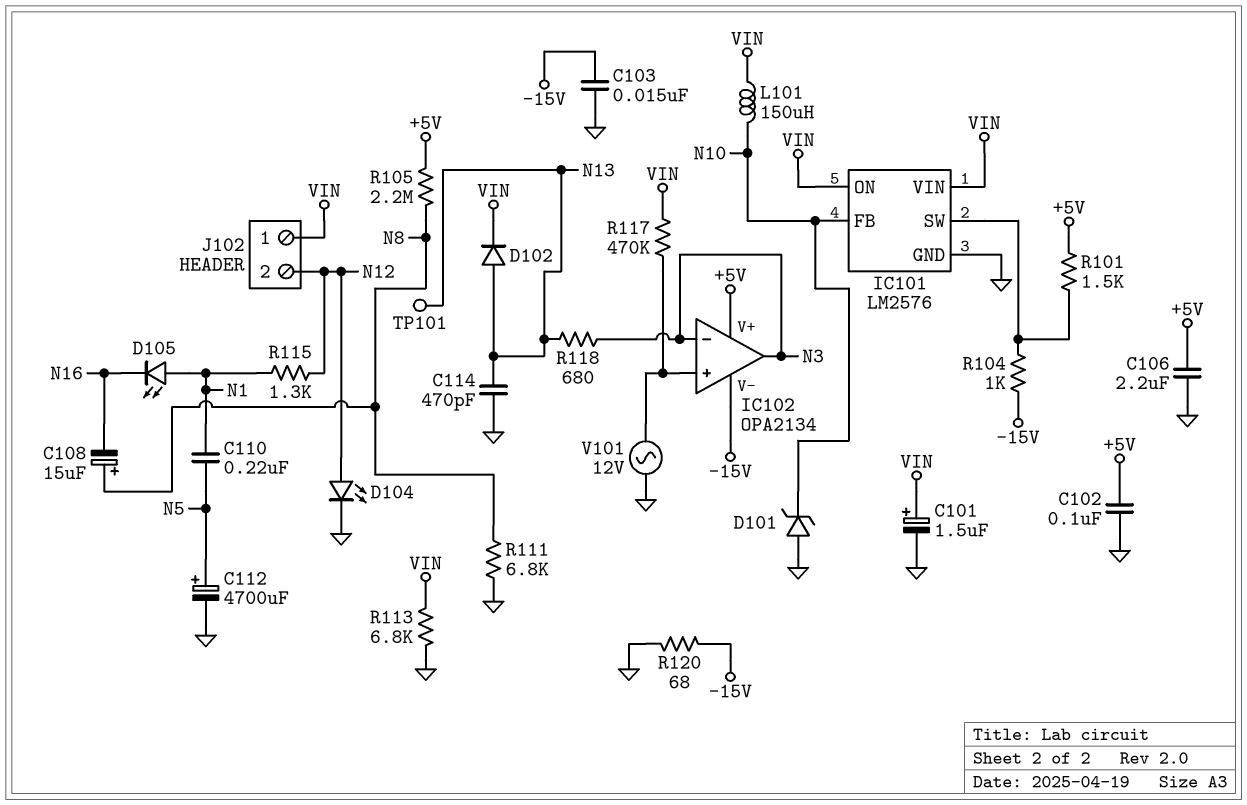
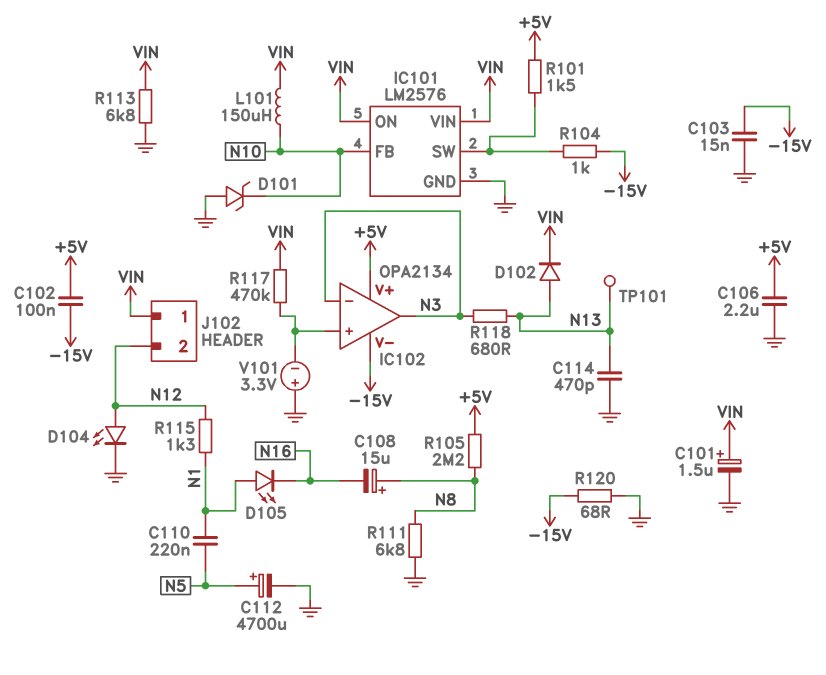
C102: 100nF (+5V, GND) -> 100nF (+5V, -15V)
V101: AC 12V (GND, IC102/in+) -> 3.3V (plus GND, minus IC102/in+)

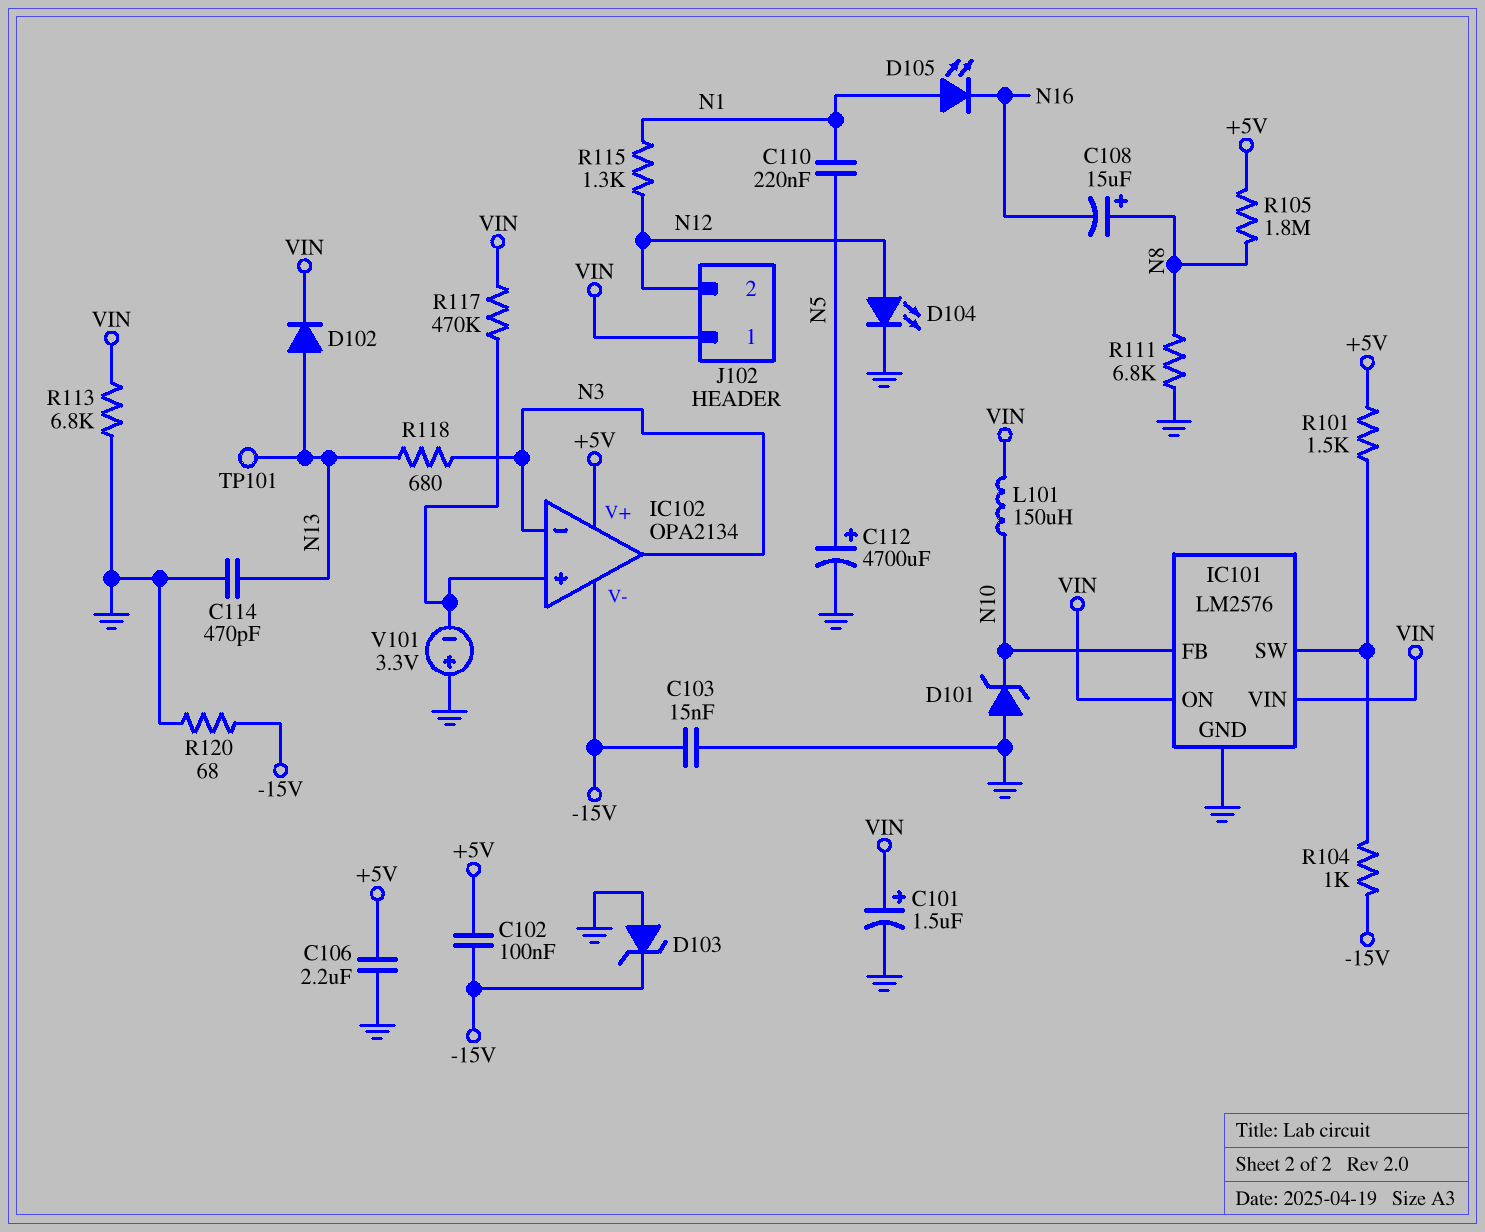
D103: none -> zener (A GND, K -15V)
R105: 2.2M (+5V, N8) -> 1.8M (+5V, N8)

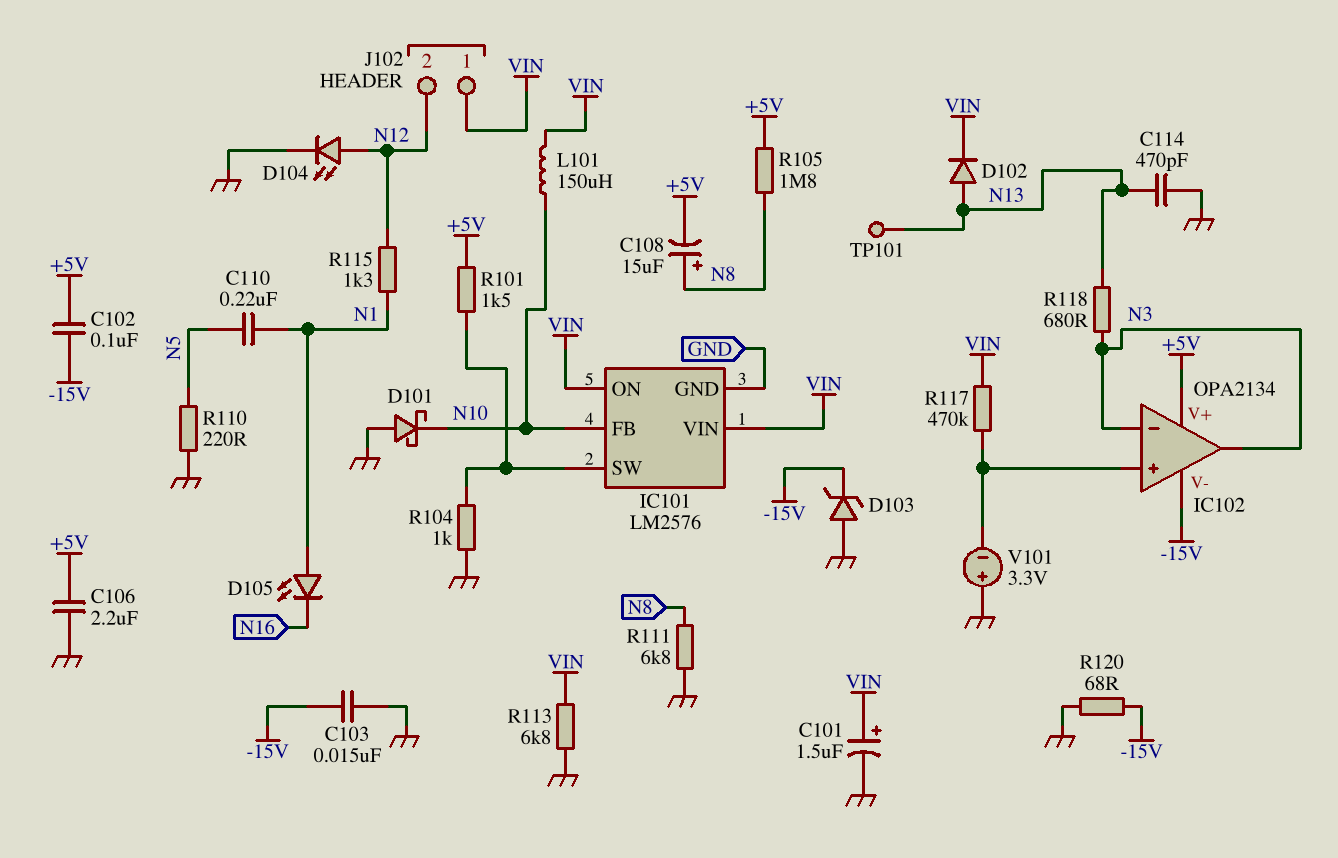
C108: 15uF (plus N8, minus N16) -> 15uF (plus N8, minus +5V)
C112: 4700uF (plus N5, minus GND) -> none
D101: zener (A GND, K N10) -> schottky (A GND, K N10)
R104: 1k (-15V, IC101/SW) -> 1k (GND, IC101/SW)
R110: none -> 220 (GND, N5)

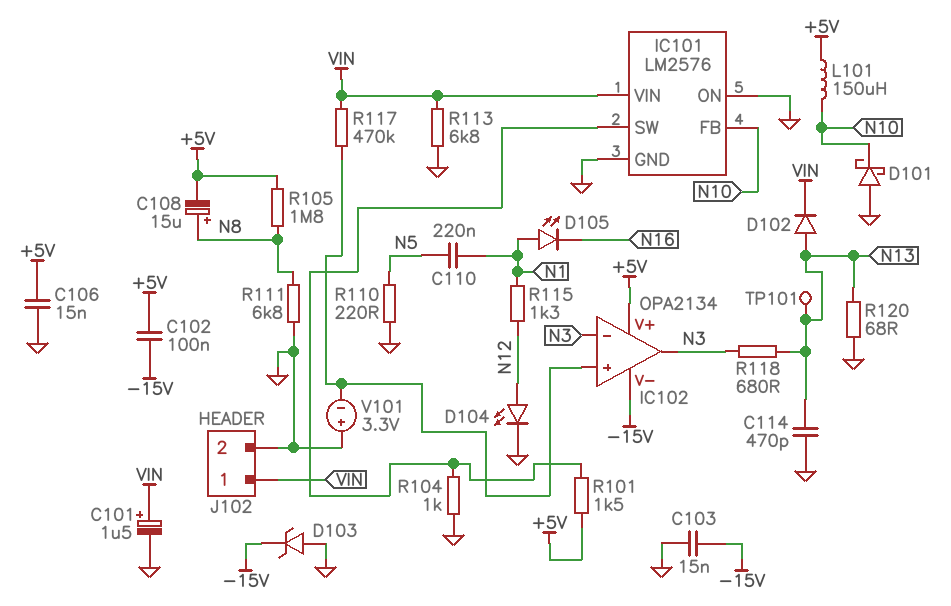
C106: 2.2uF (+5V, GND) -> 15nF (+5V, GND)
IC101 pin ON: VIN -> GND
J102 pin 2: N12 -> GND
L101: 150uH (N10, VIN) -> 150uH (+5V, N10)
R120: 68 (-15V, GND) -> 68 (GND, N13)

